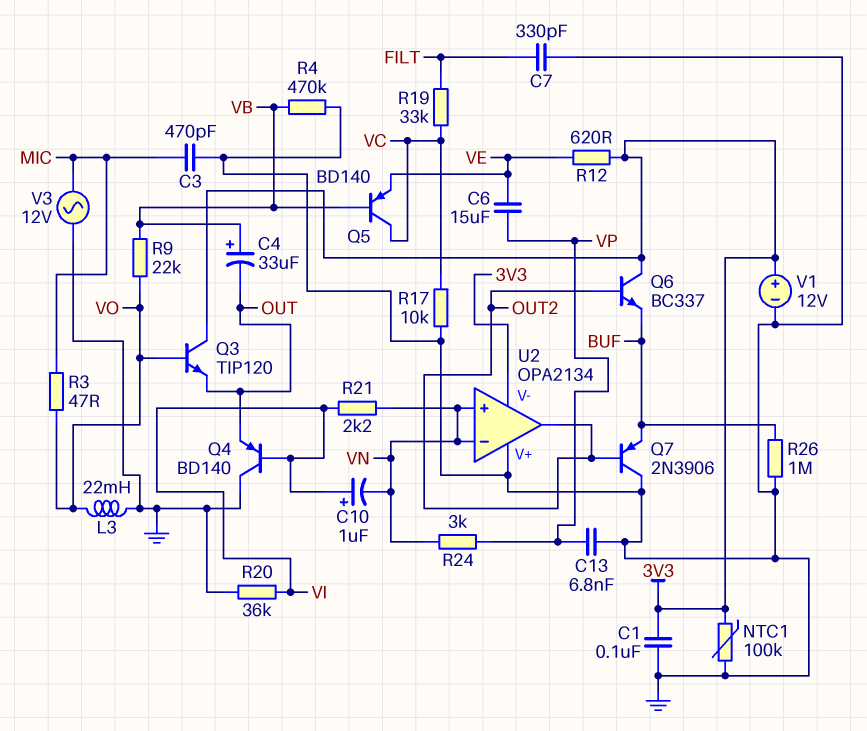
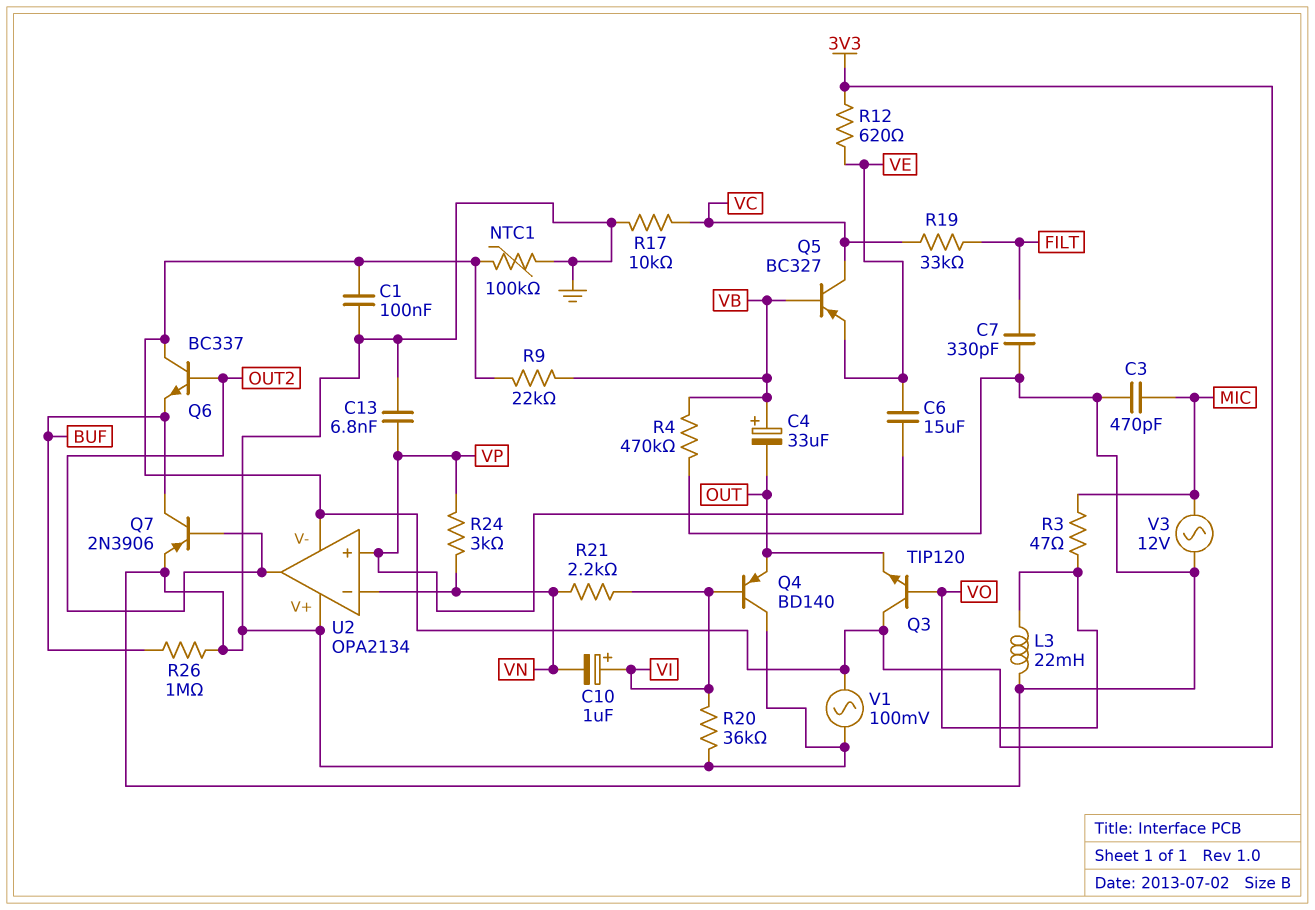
Q5: PNP BD140 (B VB, C VC, E VE) -> PNP BC327 (B VB, C VC, E VE)
Q7: PNP 2N3906 (B OUT2, C GND, E BUF) -> PNP 2N3906 (B OUT2, C BUF, E GND)
R9: 22k (VB, VO) -> 22k (3V3, VB)
U2 pin in+: VN -> VP
V1: 12V (plus 3V3, minus GND) -> AC 100mV (3V3, GND)

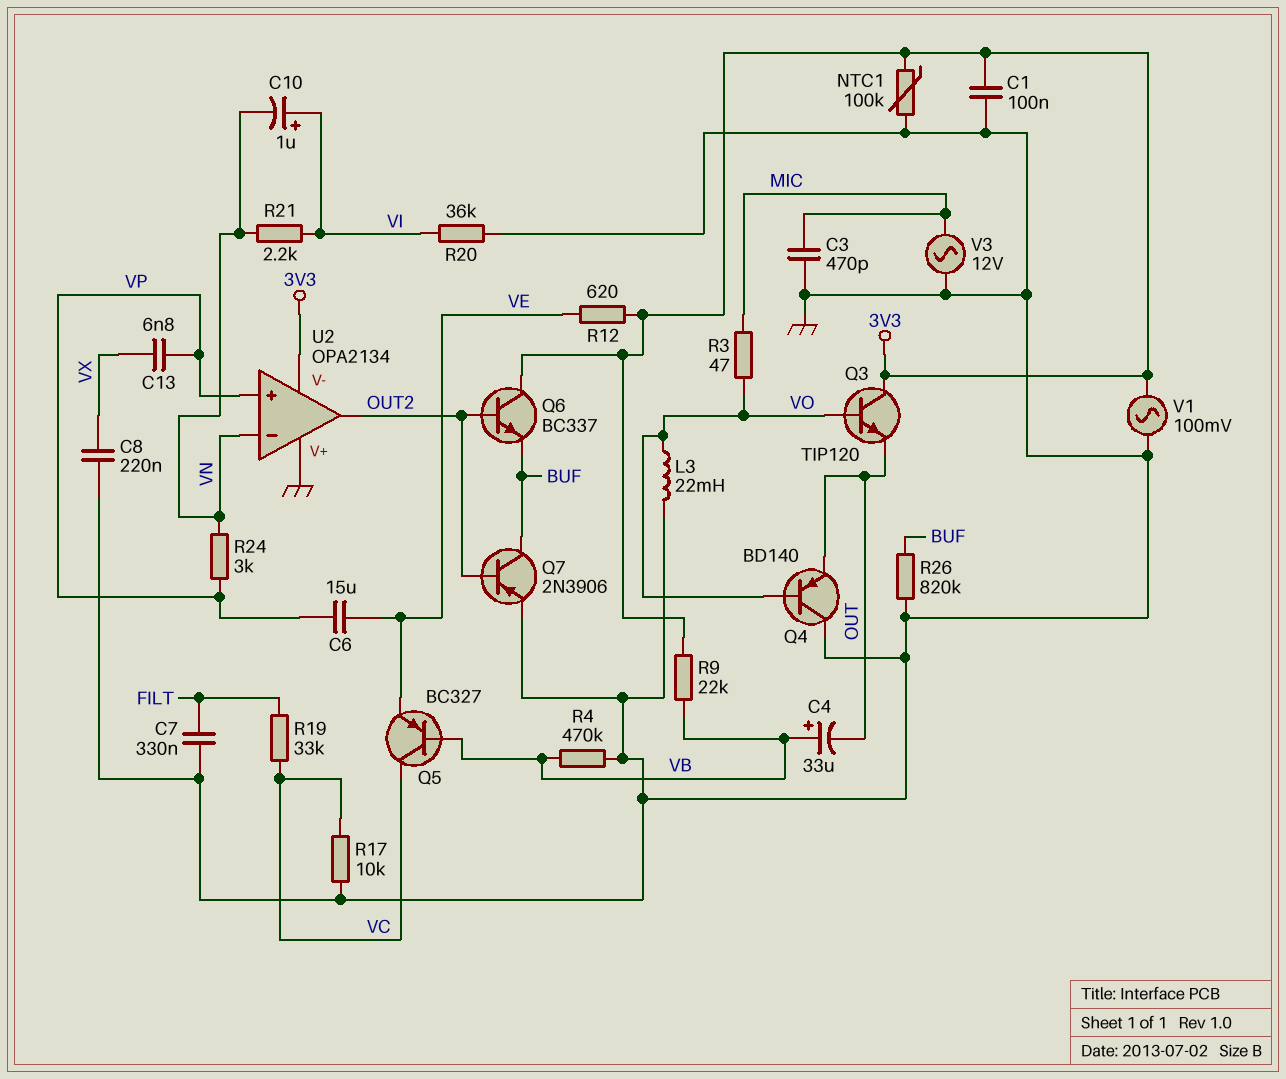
C7: 330pF (FILT, GND) -> 330nF (FILT, GND)
C8: none -> 220nF (GND, VX)
C13: 6.8nF (GND, VP) -> 6.8nF (VP, VX)
Q4: PNP BD140 (B VI, C GND, E OUT) -> PNP BD140 (B VO, C GND, E OUT)
R26: 1M (BUF, GND) -> 820k (BUF, GND)

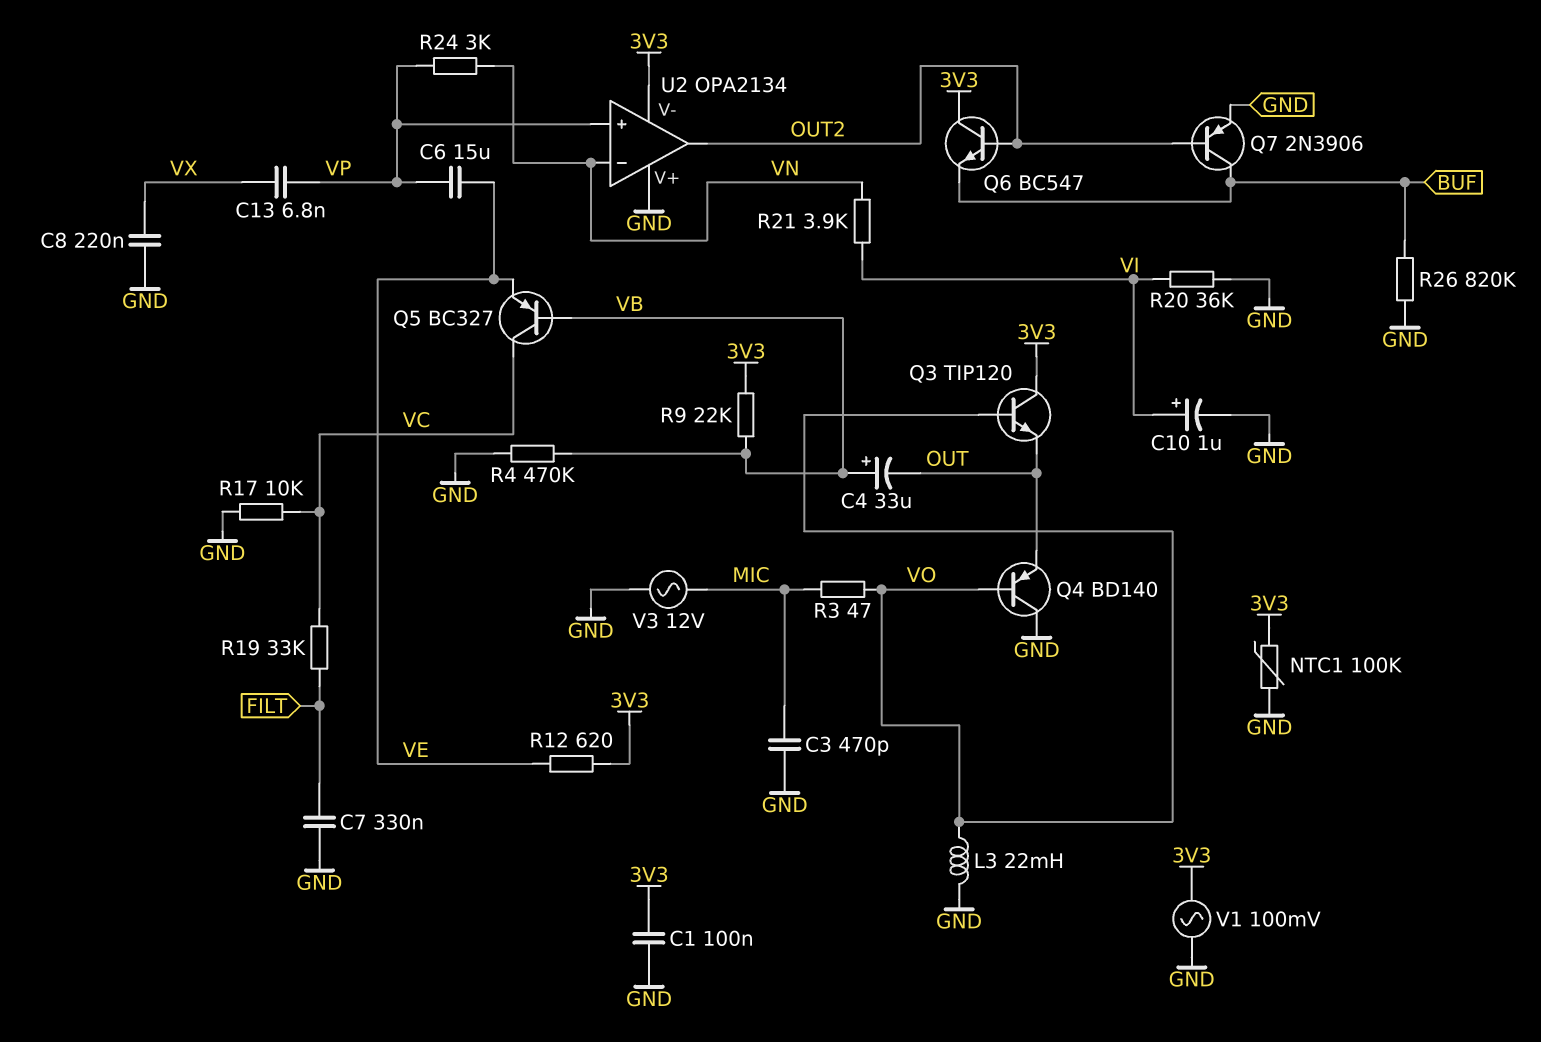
C10: 1uF (plus VI, minus VN) -> 1uF (plus VI, minus GND)
Q6: NPN BC337 (B OUT2, C 3V3, E BUF) -> NPN BC547 (B OUT2, C 3V3, E BUF)
R21: 2.2k (VI, VN) -> 3.9k (VI, VN)

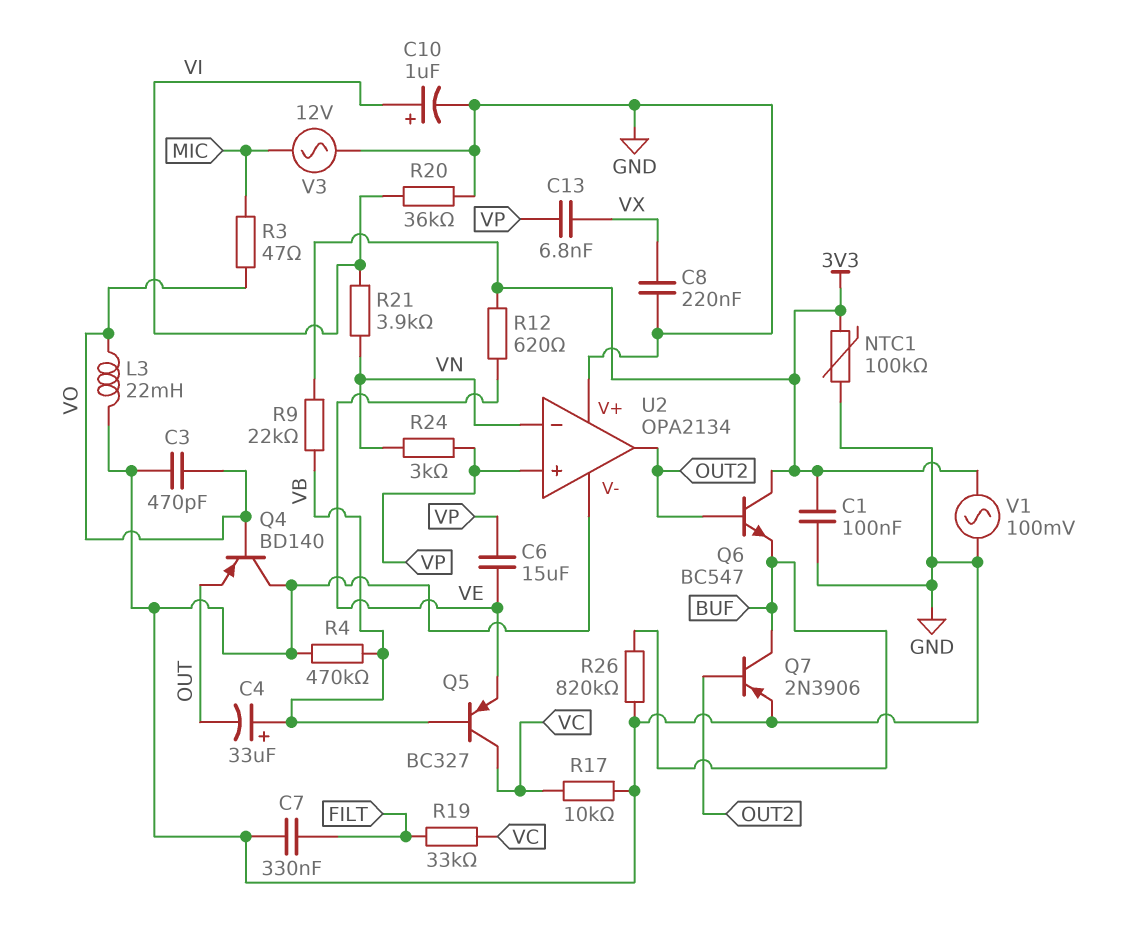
C3: 470pF (GND, MIC) -> 470pF (GND, VO)
Q3: NPN TIP120 (B VO, C 3V3, E OUT) -> none
U2 pin V-: 3V3 -> GND

